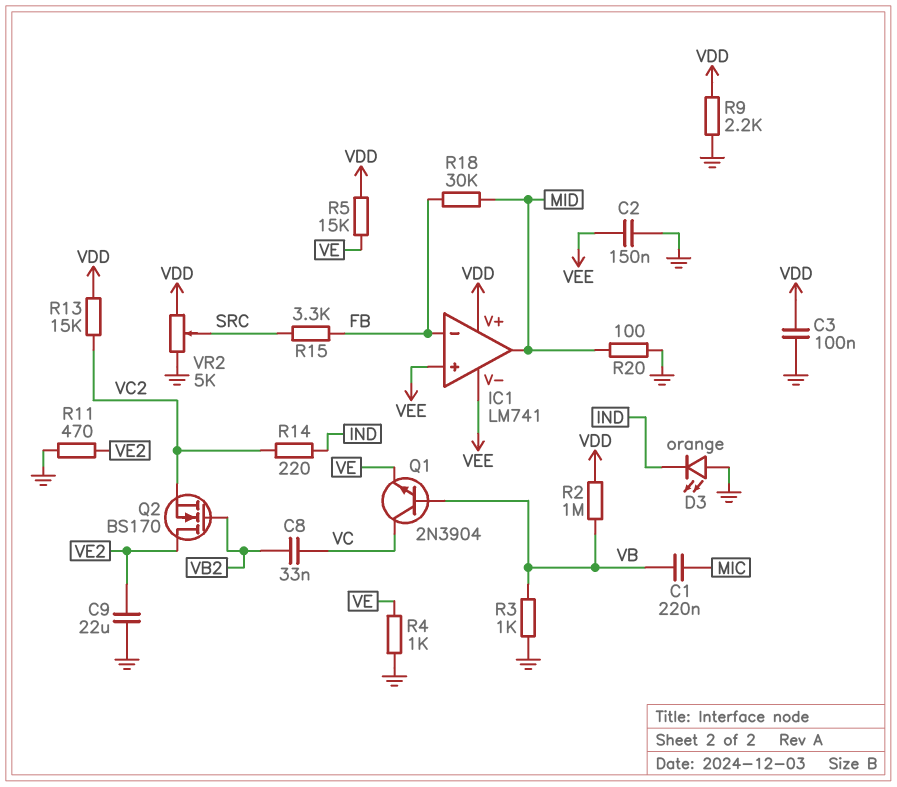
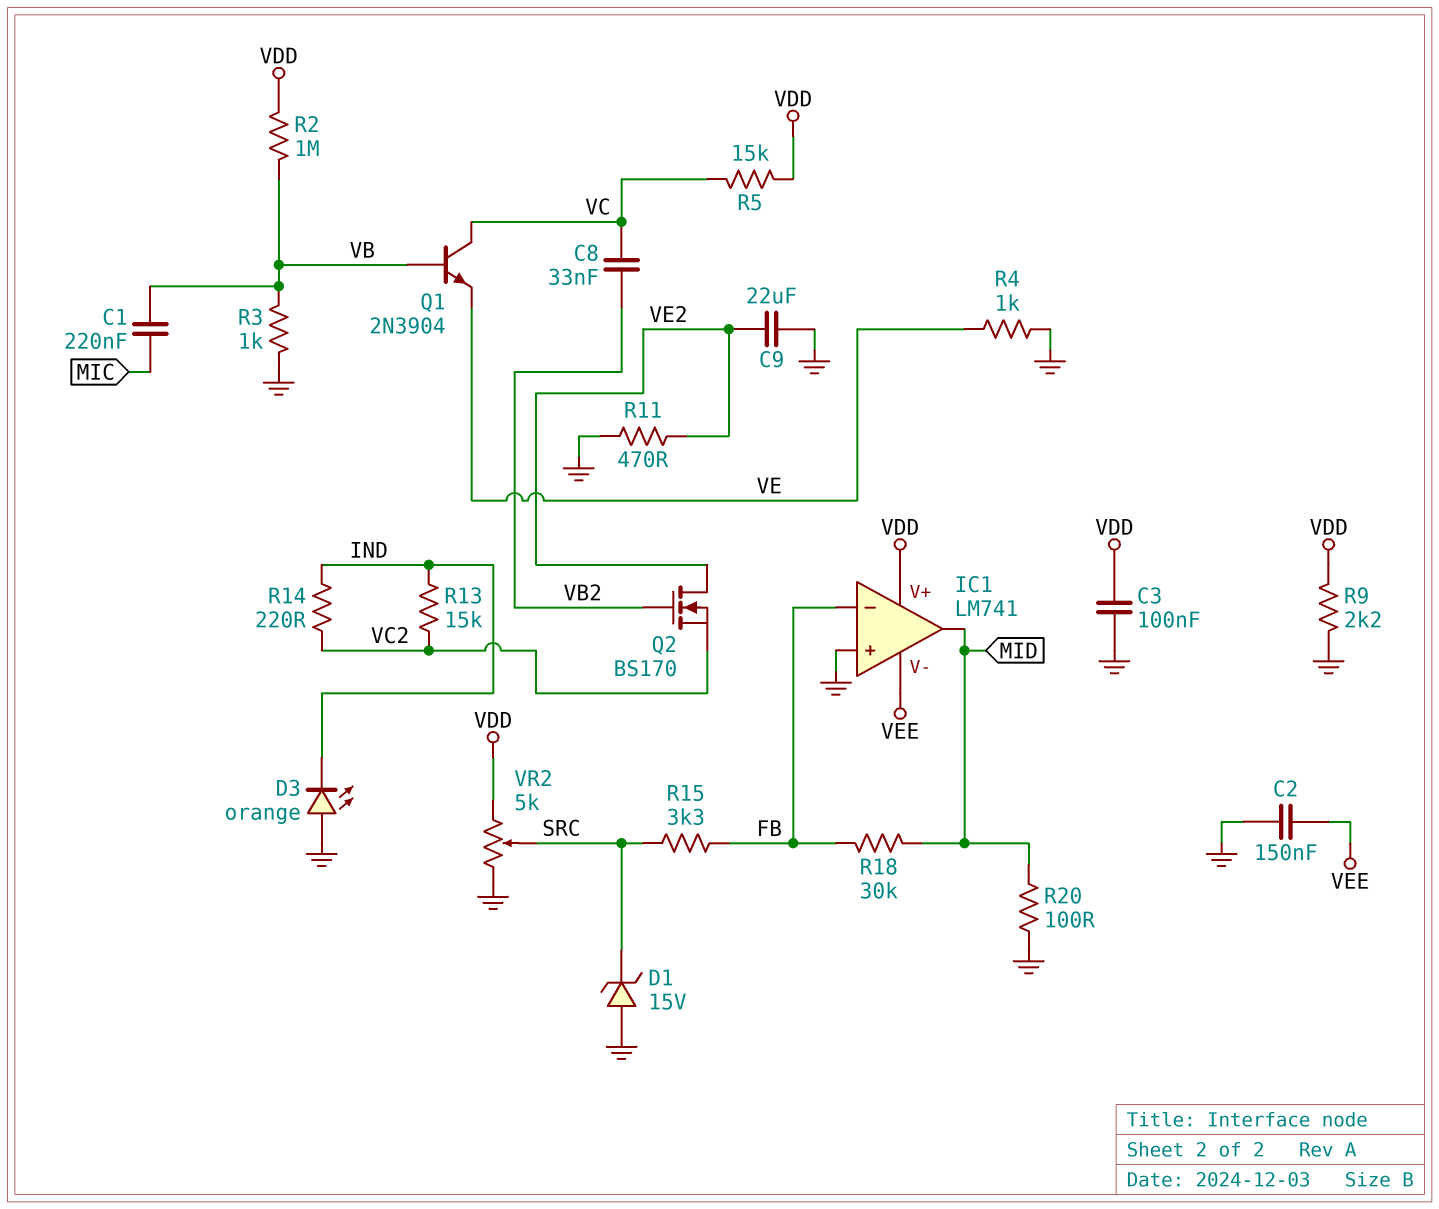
D1: none -> zener 15V (A GND, K SRC)
IC1 pin in+: VEE -> GND
R5: 15k (VDD, VE) -> 15k (VC, VDD)
R13: 15k (VC2, VDD) -> 15k (IND, VC2)

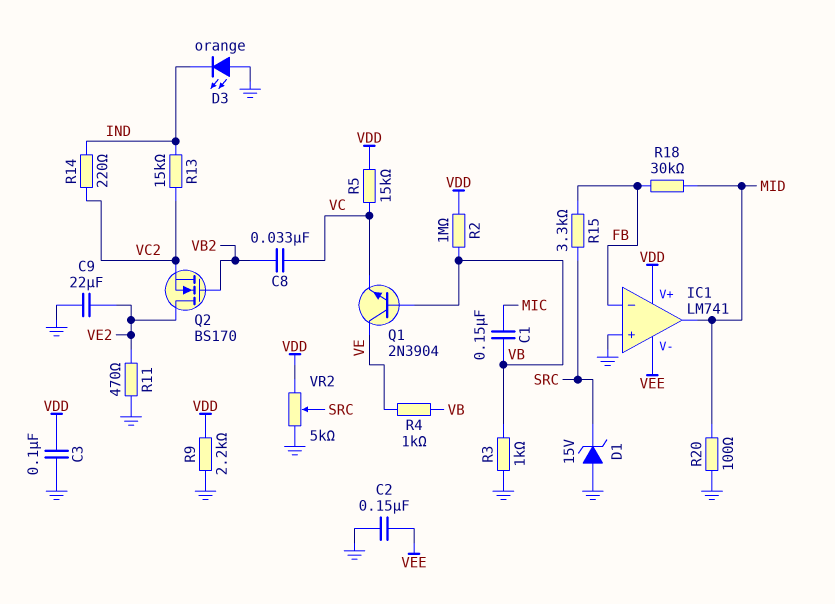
C1: 220nF (MIC, VB) -> 150nF (MIC, VB)
Q1: NPN 2N3904 (B VB, C VC, E VE) -> NPN 2N3904 (B VB, C VE, E VC)
R4: 1k (GND, VE) -> 1k (VB, VE)

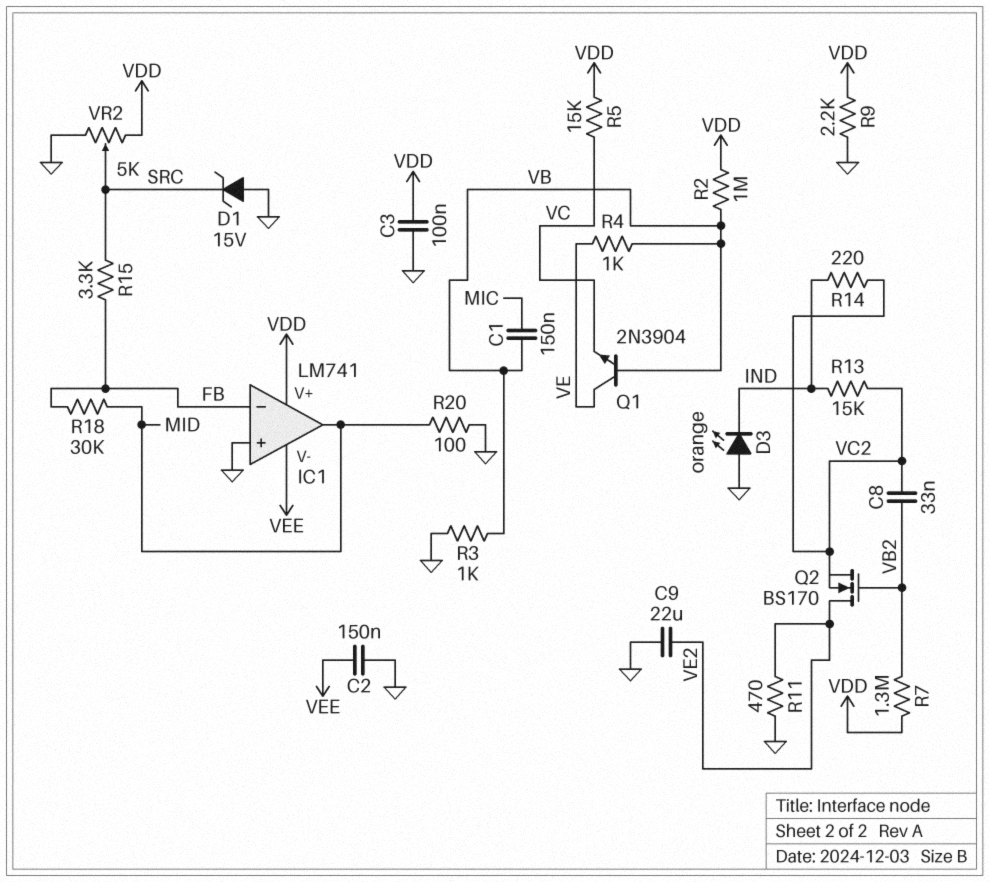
C8: 33nF (VB2, VC) -> 33nF (VB2, VC2)
R7: none -> 1.3M (VB2, VDD)

